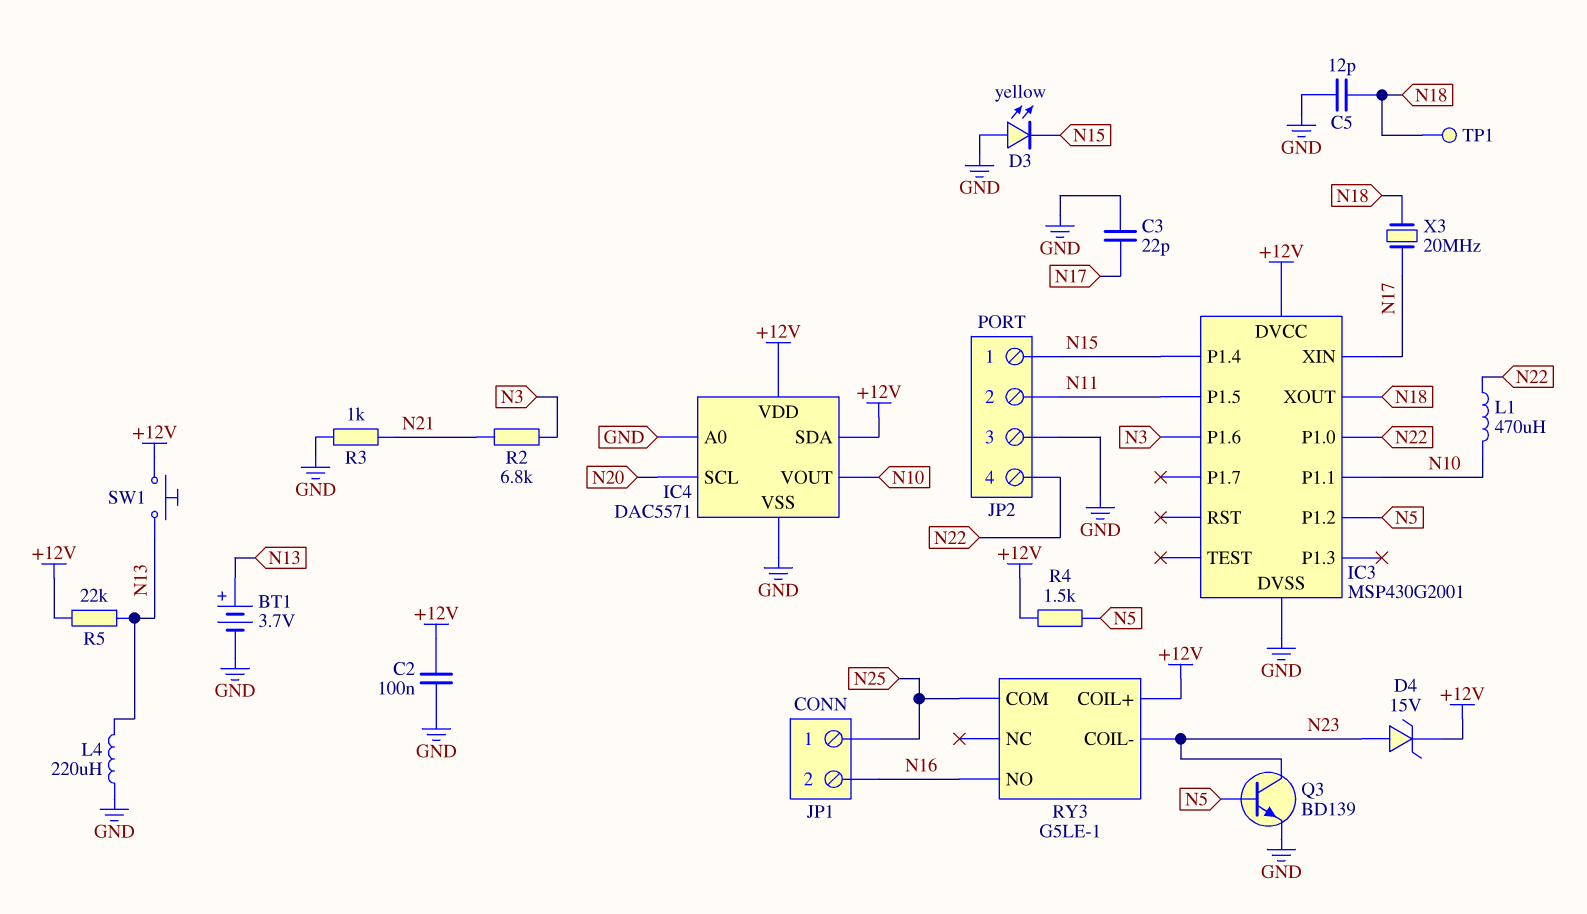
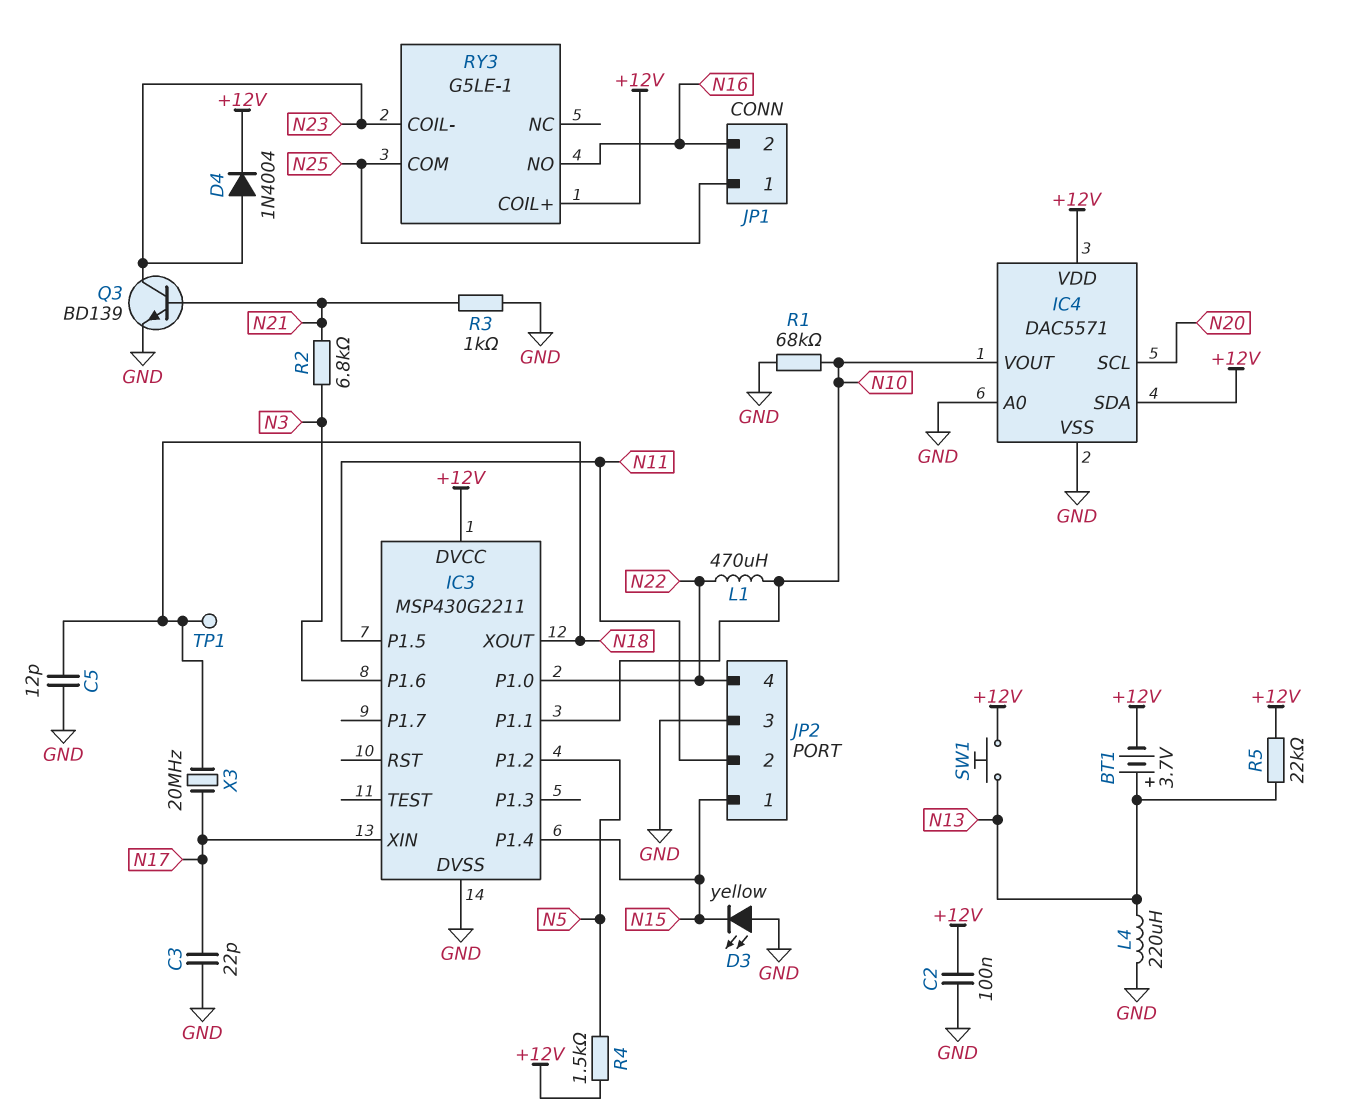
BT1: 3.7V (plus N13, minus GND) -> 3.7V (plus N13, minus +12V)
D4: zener 15V (A N23, K +12V) -> diode 1N4004 (A N23, K +12V)
IC3: MSP430G2001 -> MSP430G2211
Q3: NPN BD139 (B N5, C N23, E GND) -> NPN BD139 (B N21, C N23, E GND)
R1: none -> 68k (GND, N10)

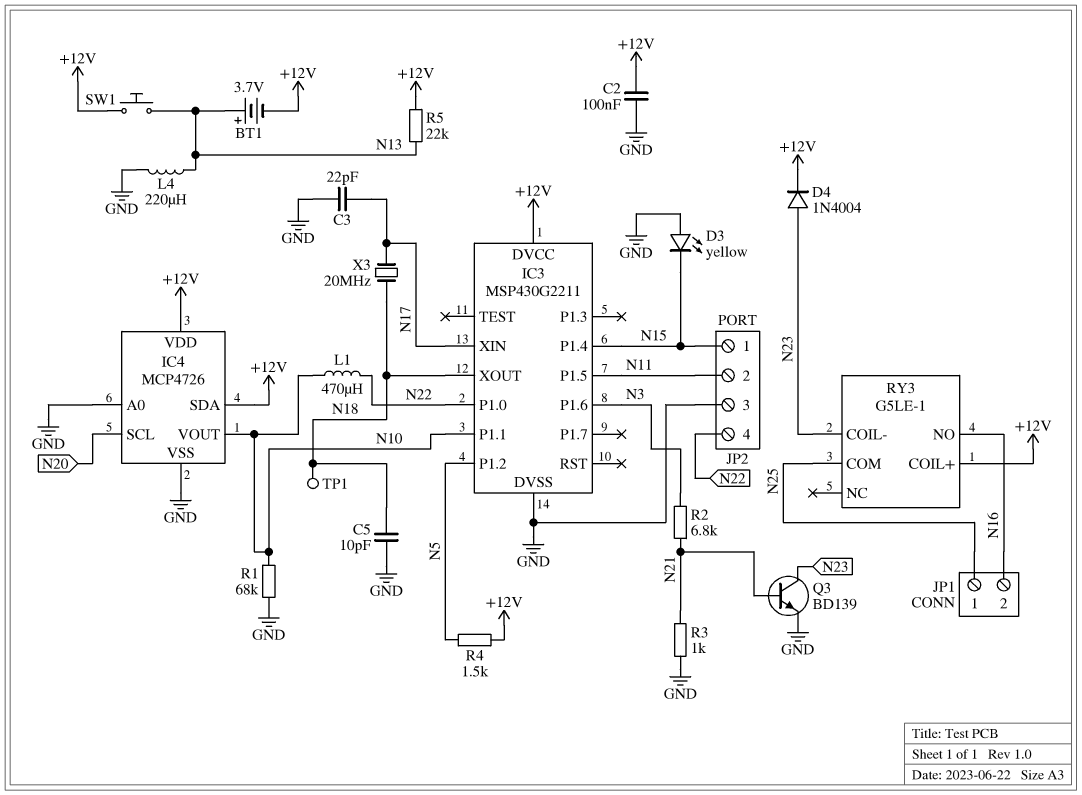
C5: 12pF (GND, N18) -> 10pF (GND, N18)
IC4: DAC5571 -> MCP4726

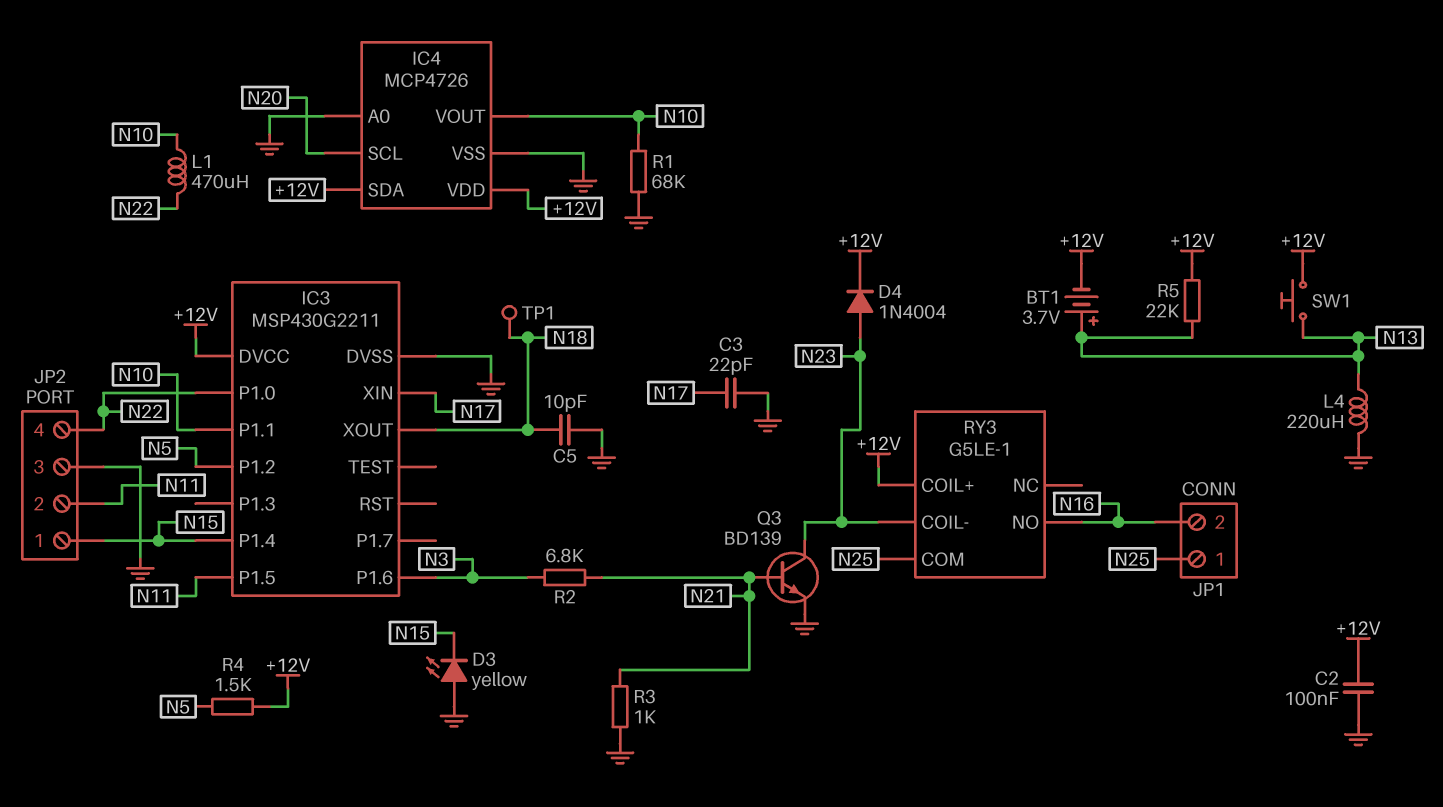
X3: 20MHz (N17, N18) -> none

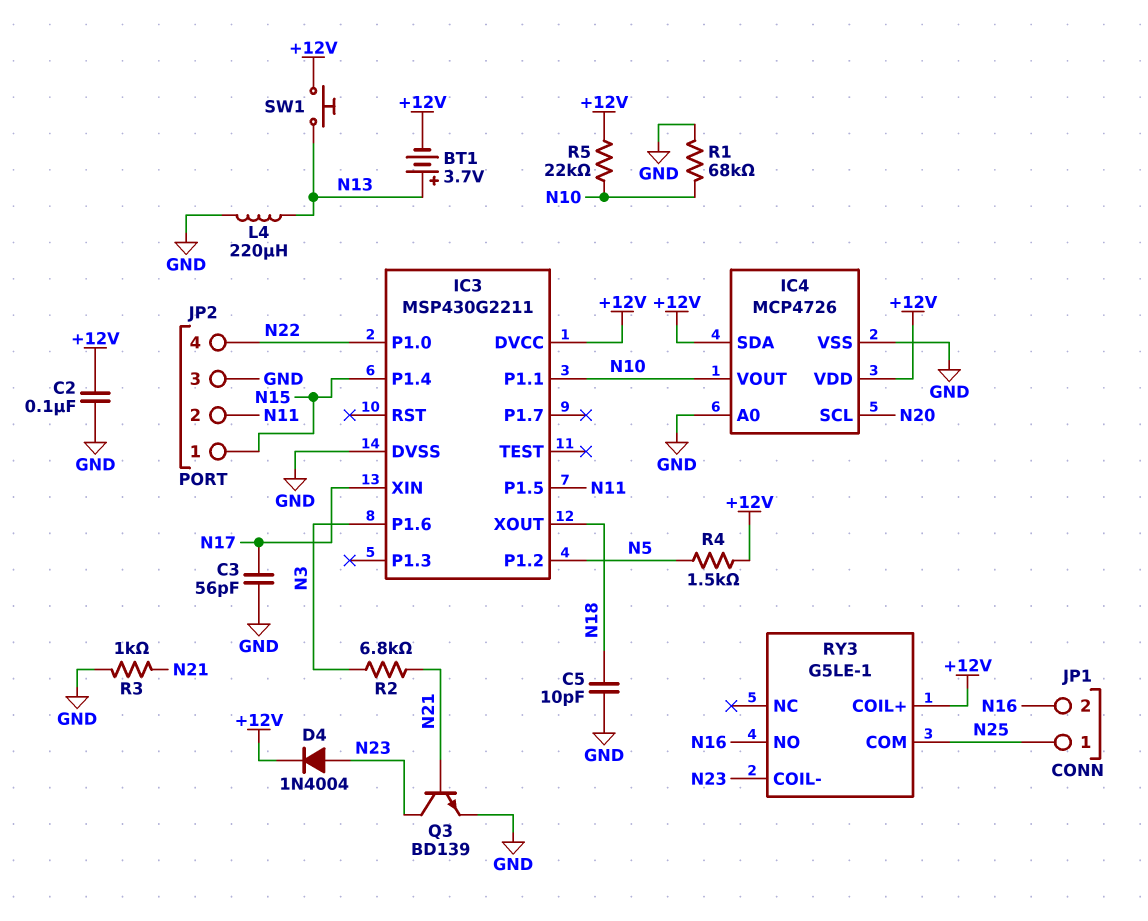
C3: 22pF (GND, N17) -> 56pF (GND, N17)
D3: LED yellow (A GND, K N15) -> none
L1: 470uH (N10, N22) -> none
R5: 22k (+12V, N13) -> 22k (+12V, N10)
TP1: test point (N18) -> none

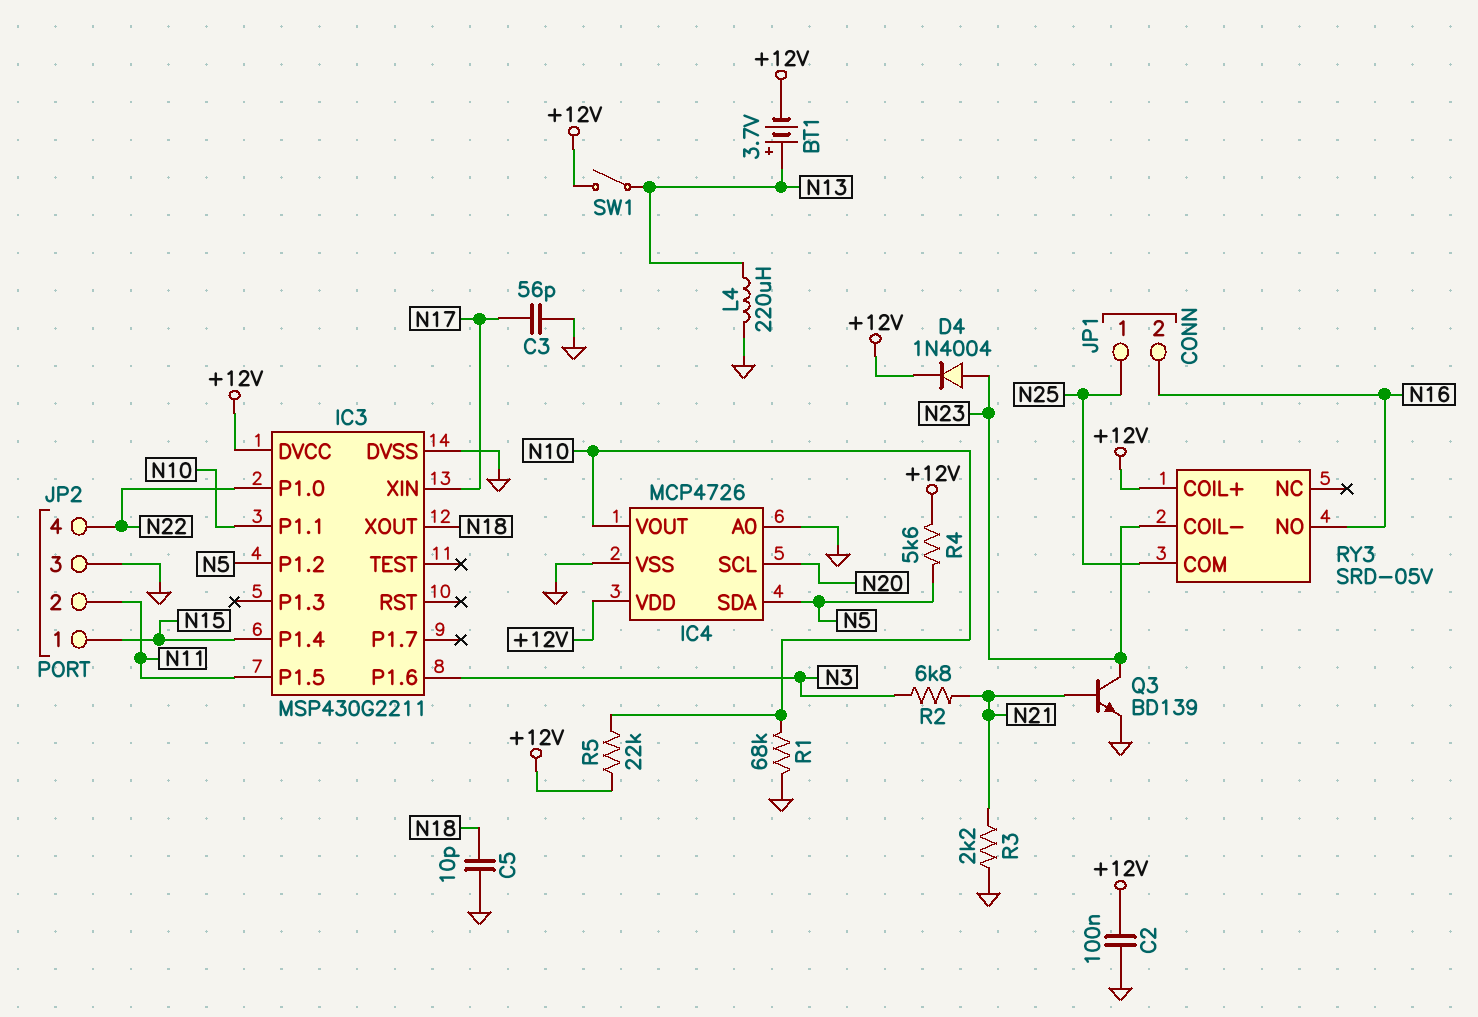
IC4 pin SDA: +12V -> N5
R3: 1k (GND, N21) -> 2.2k (GND, N21)
R4: 1.5k (+12V, N5) -> 5.6k (+12V, N5)
RY3: G5LE-1 -> SRD-05V
SW1: button (+12V, N13) -> switch (+12V, N13)

